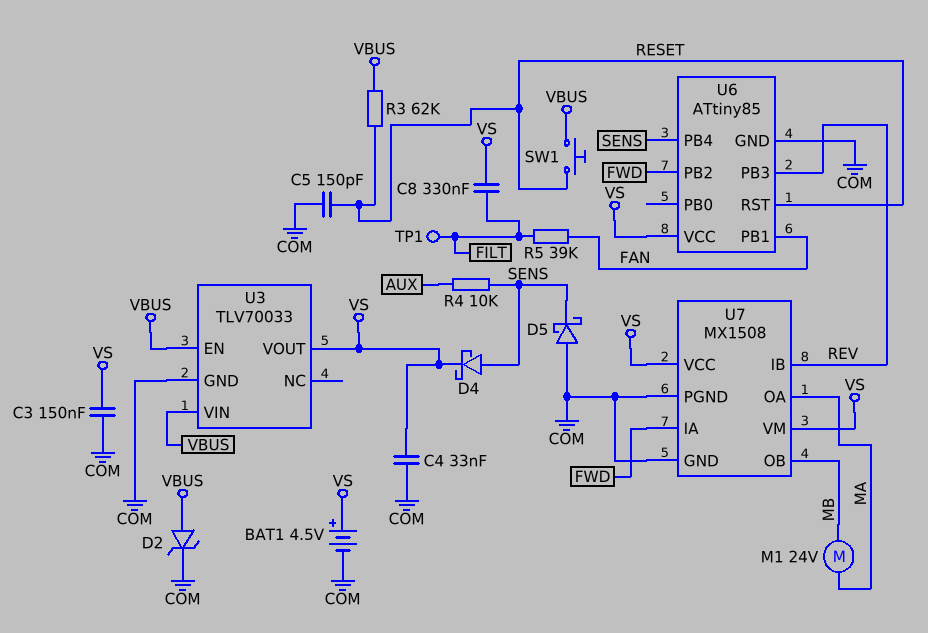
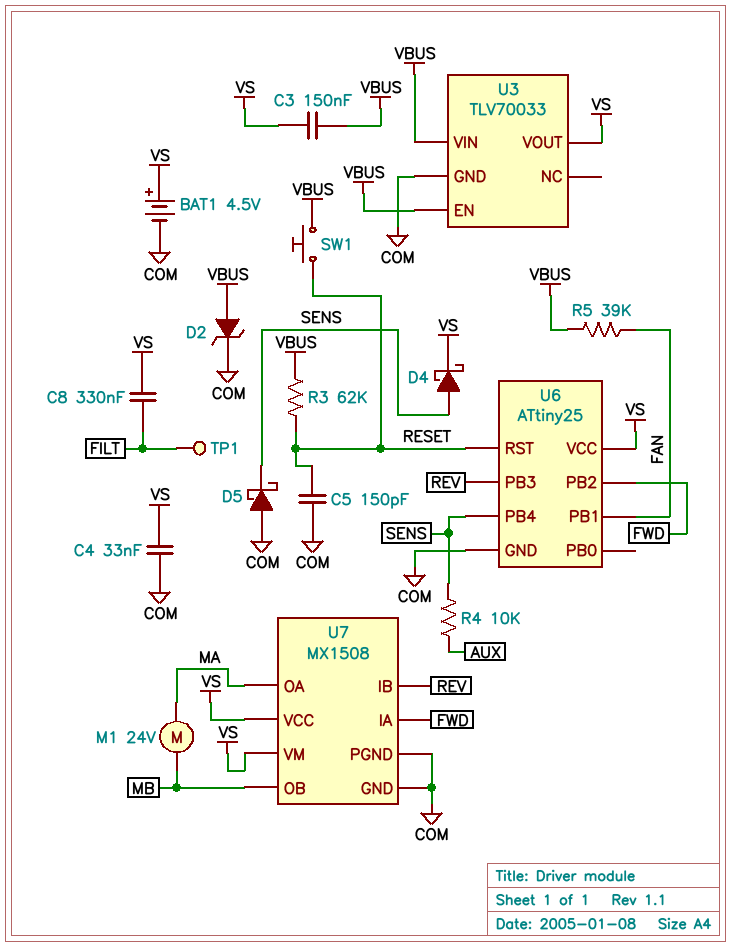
C3: 150nF (COM, VS) -> 150nF (VBUS, VS)
R5: 39k (FAN, FILT) -> 39k (FAN, VBUS)
U6: ATtiny85 -> ATtiny25

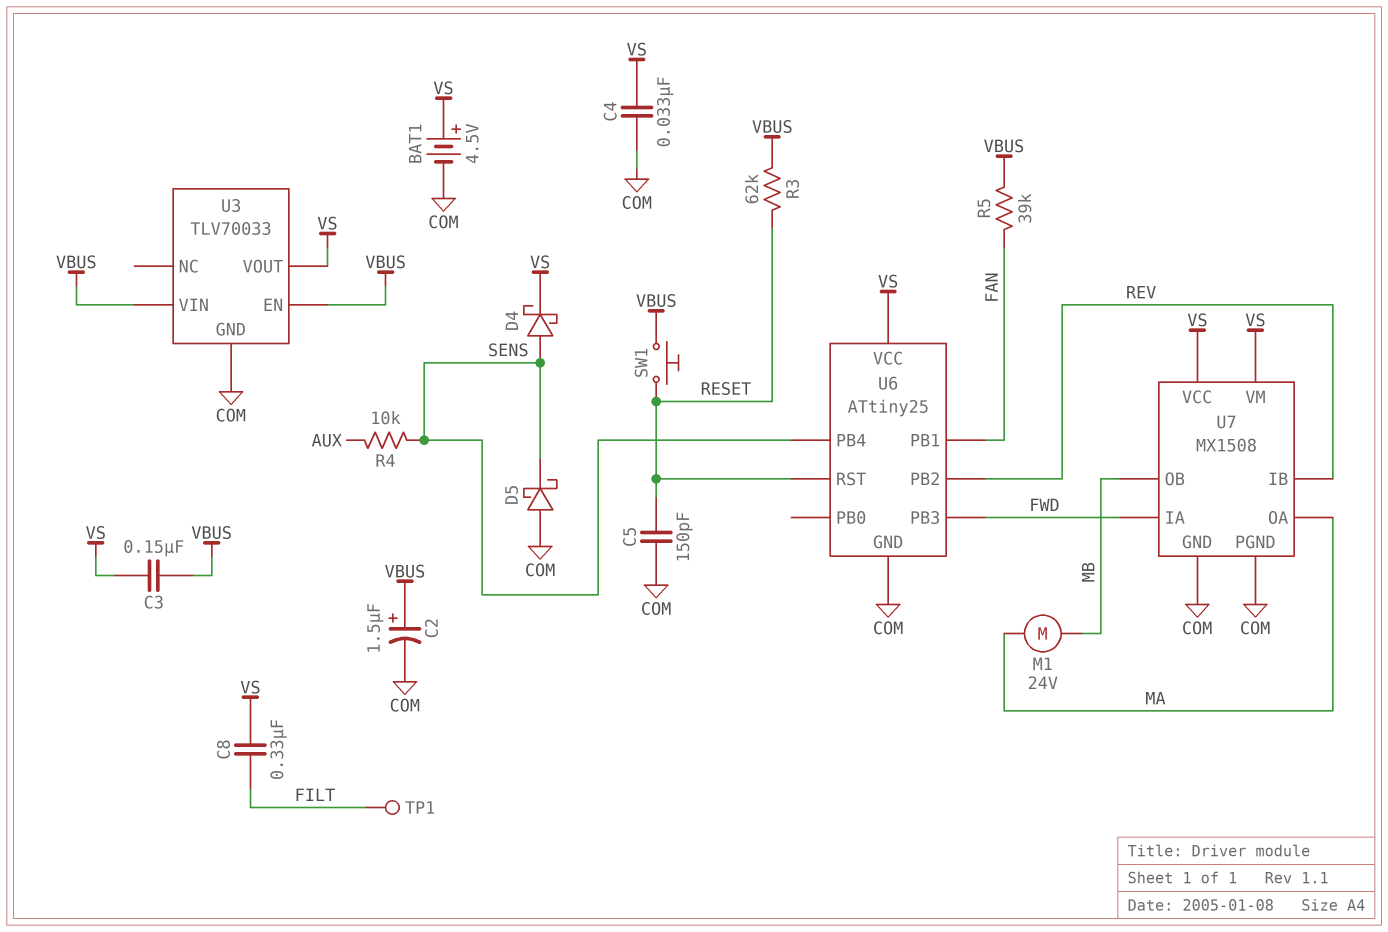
C2: none -> 1.5uF (plus VBUS, minus COM)
D2: zener (A VBUS, K COM) -> none
U6 pin PB2: FWD -> REV
U6 pin PB3: REV -> FWD

